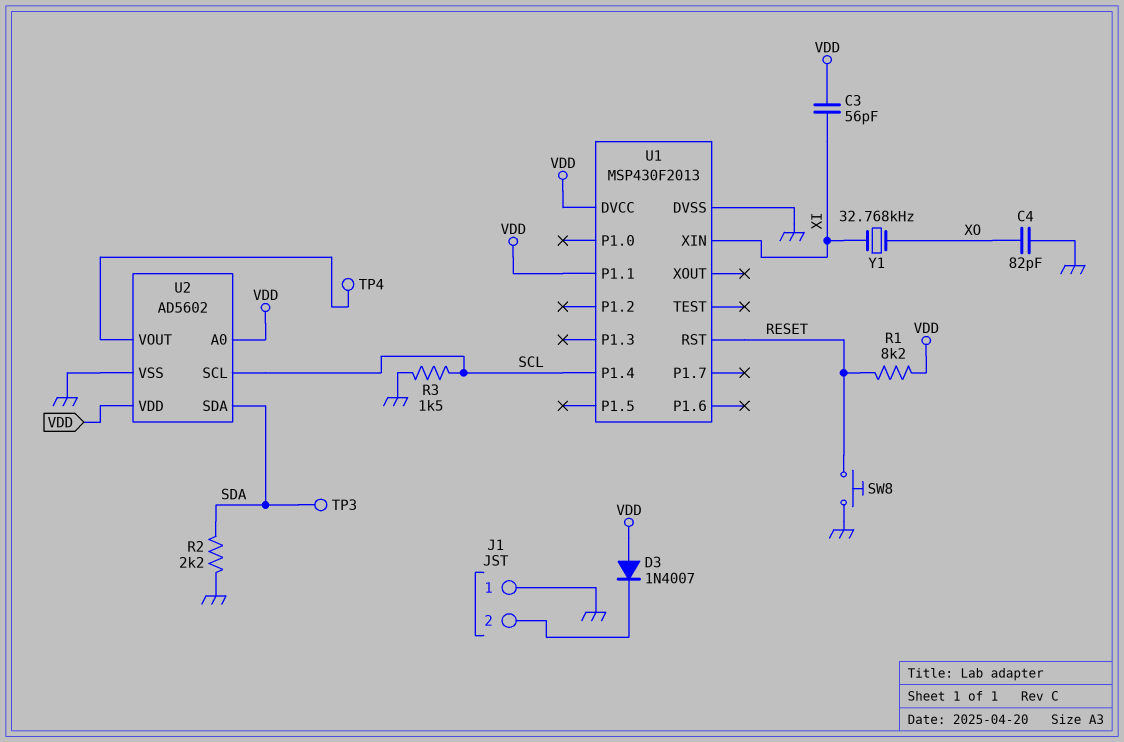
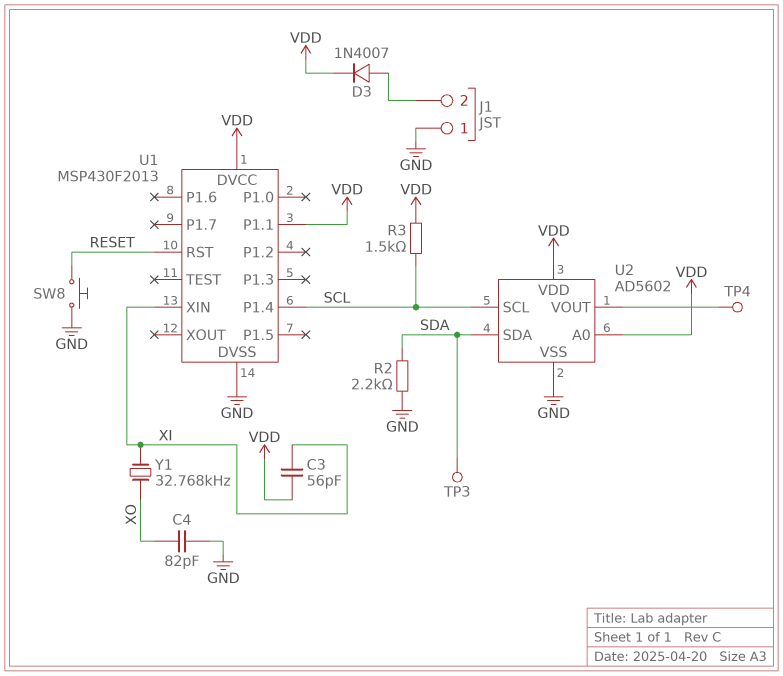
D3: diode 1N4007 (A VDD, K J1/2) -> diode 1N4007 (A J1/2, K VDD)
R1: 8.2k (RESET, VDD) -> none
R3: 1.5k (GND, SCL) -> 1.5k (SCL, VDD)

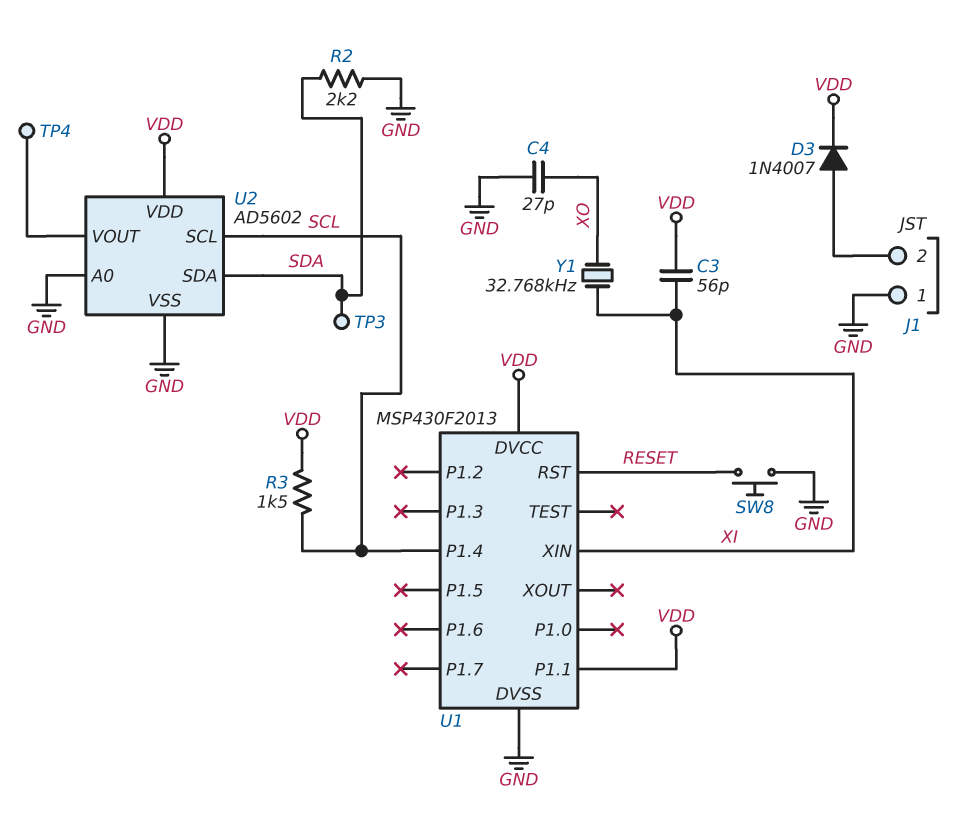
C4: 82pF (GND, XO) -> 27pF (GND, XO)
U2 pin A0: VDD -> GND

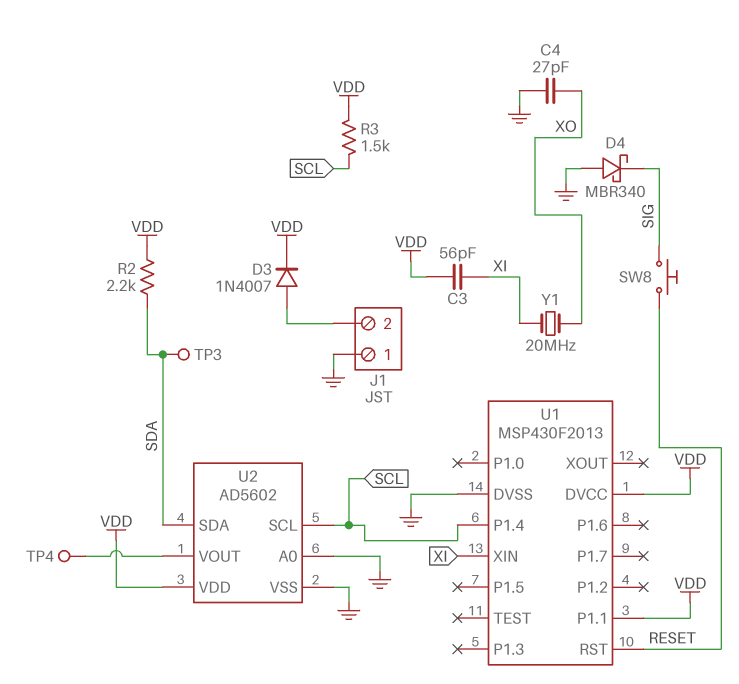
D4: none -> schottky MBR340 (A GND, K SIG)
R2: 2.2k (GND, SDA) -> 2.2k (SDA, VDD)
SW8: button (GND, RESET) -> button (RESET, SIG)
Y1: 32.768kHz (XI, XO) -> 20MHz (XI, XO)

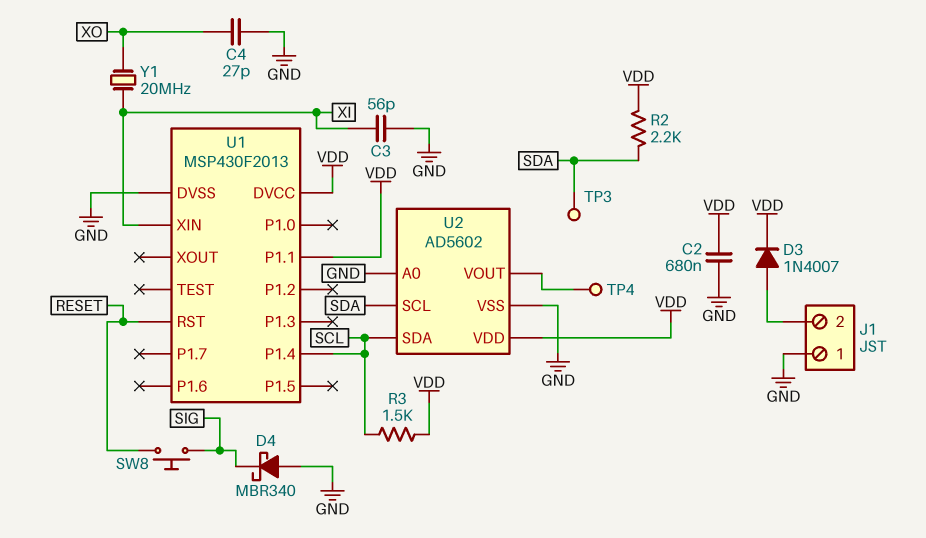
C2: none -> 680nF (GND, VDD)
C3: 56pF (VDD, XI) -> 56pF (GND, XI)
U2 pin SCL: SCL -> SDA
U2 pin SDA: SDA -> SCL

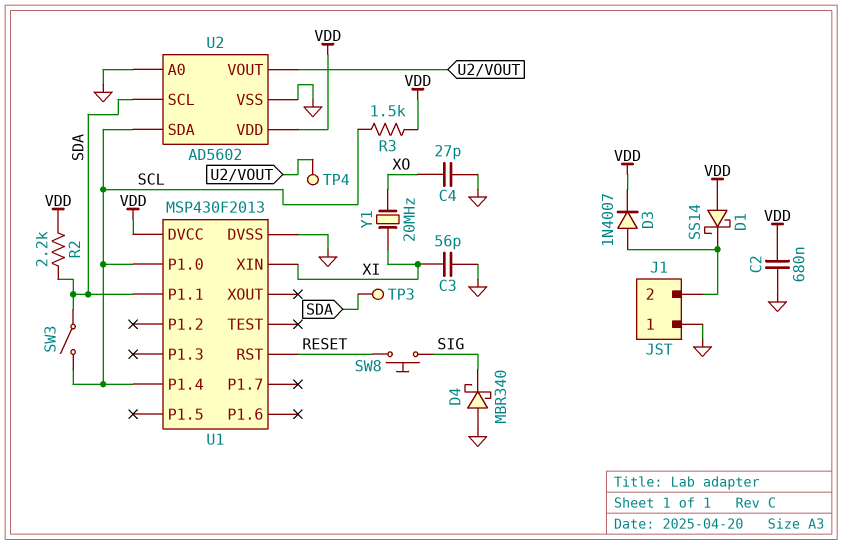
D1: none -> schottky SS14 (A VDD, K J1/2)
SW3: none -> switch (SCL, SDA)
U1 pin P1.0: none -> SCL
U1 pin P1.1: VDD -> SDA

